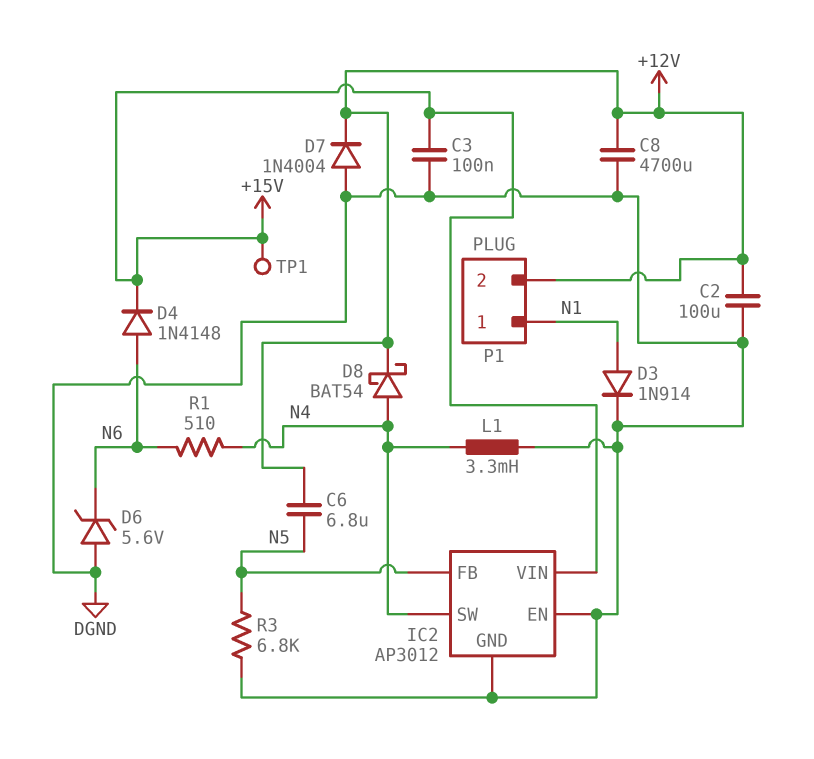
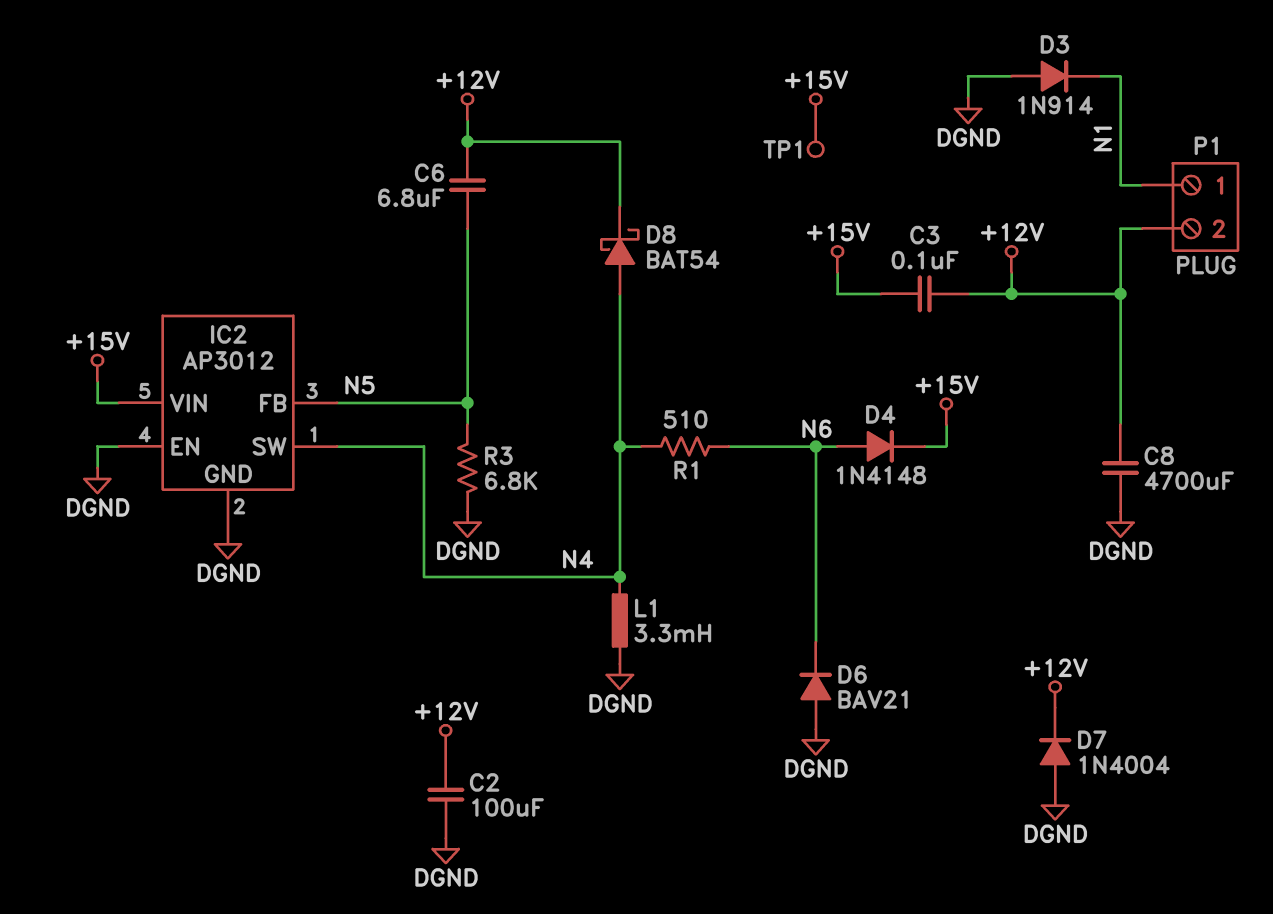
C3: 100nF (+15V, DGND) -> 100nF (+12V, +15V)
D3: diode 1N914 (A N1, K DGND) -> diode 1N914 (A DGND, K N1)
D6: zener 5.6V (A DGND, K N6) -> diode BAV21 (A DGND, K N6)

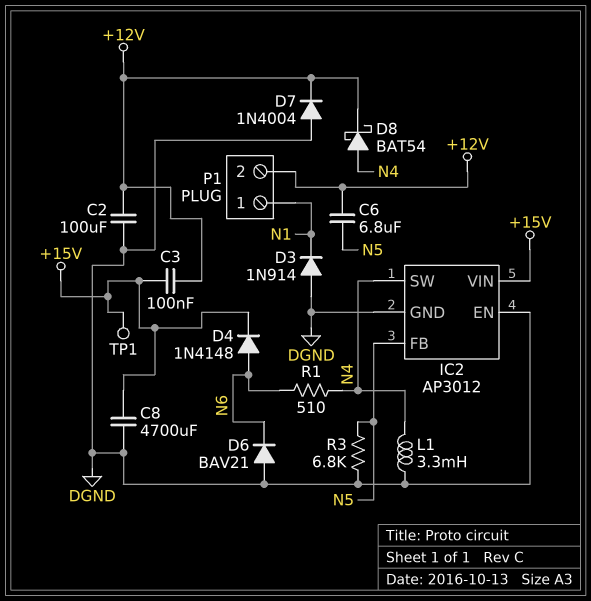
C8: 4700uF (+12V, DGND) -> 4700uF (+15V, DGND)

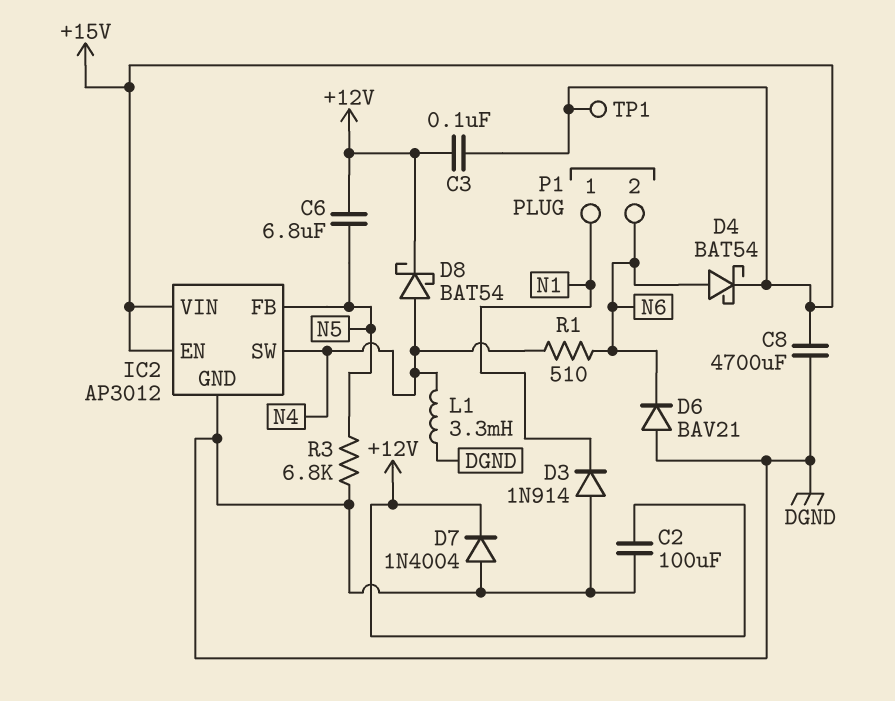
D4: diode 1N4148 (A N6, K +15V) -> schottky BAT54 (A N6, K +15V)
IC2 pin EN: DGND -> +15V
P1 pin 2: +12V -> N6

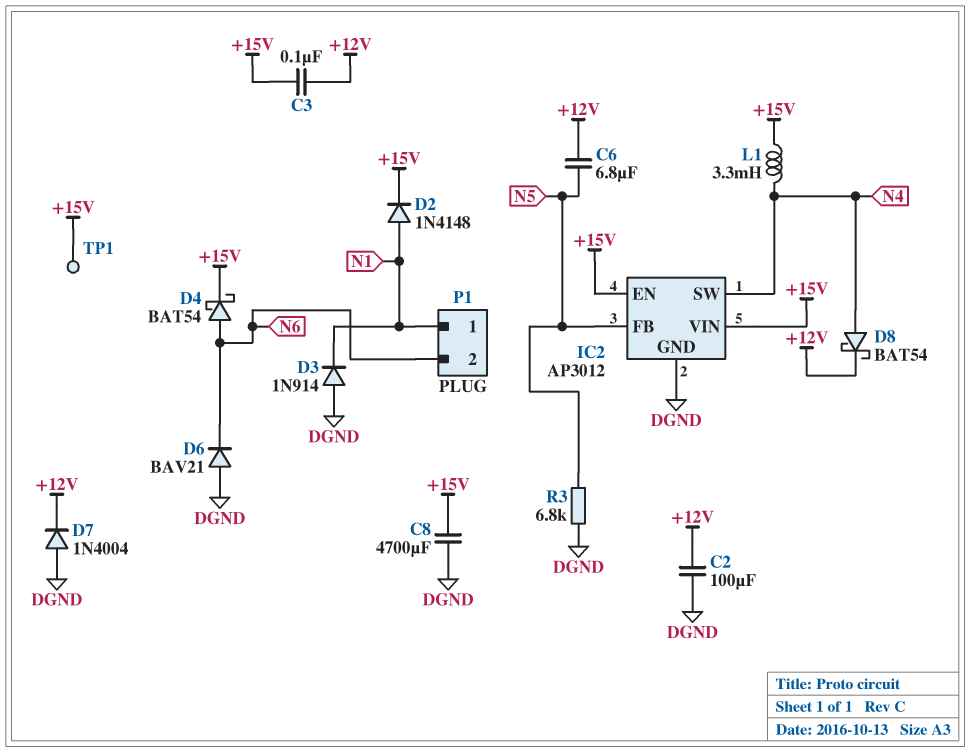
D2: none -> diode 1N4148 (A N1, K +15V)
L1: 3.3mH (DGND, N4) -> 3.3mH (+15V, N4)
R1: 510 (N4, N6) -> none

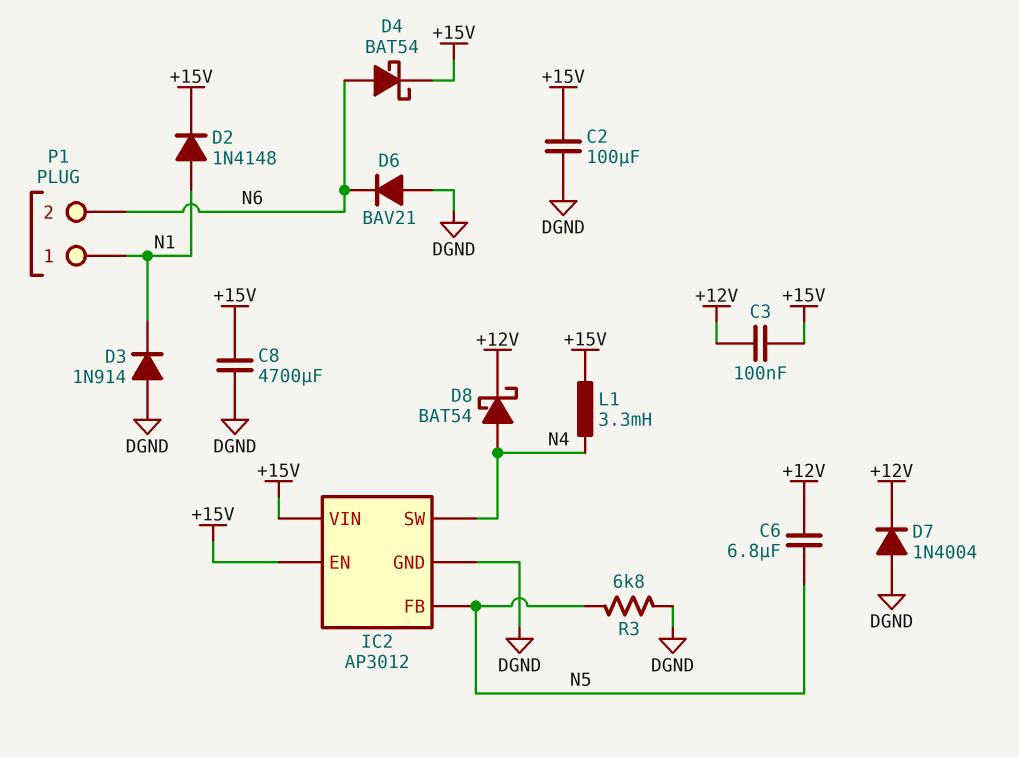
C2: 100uF (+12V, DGND) -> 100uF (+15V, DGND)
TP1: test point (+15V) -> none

